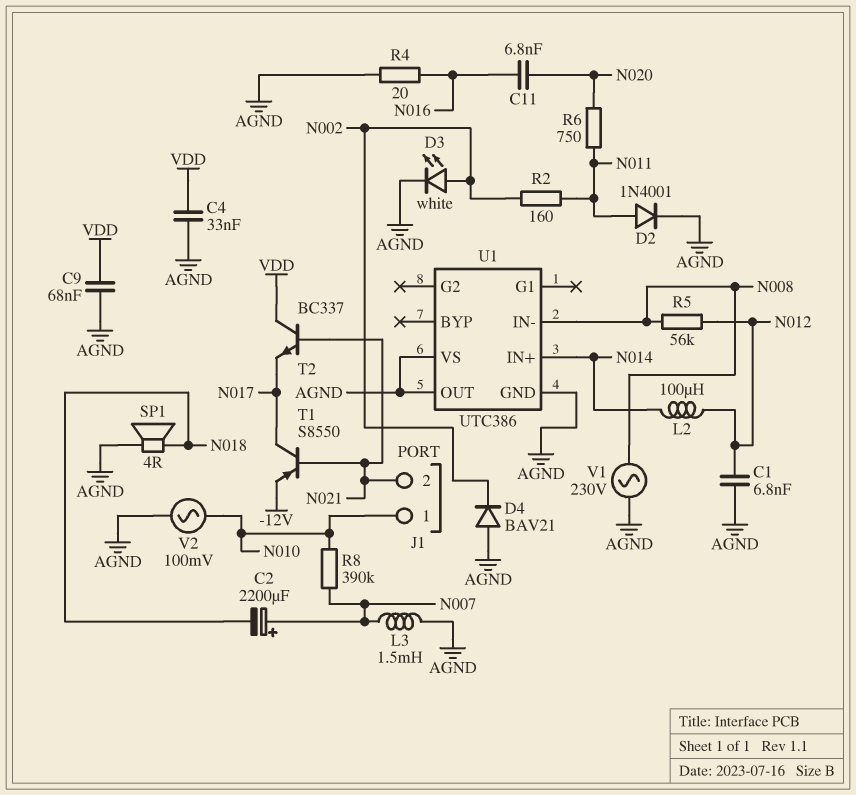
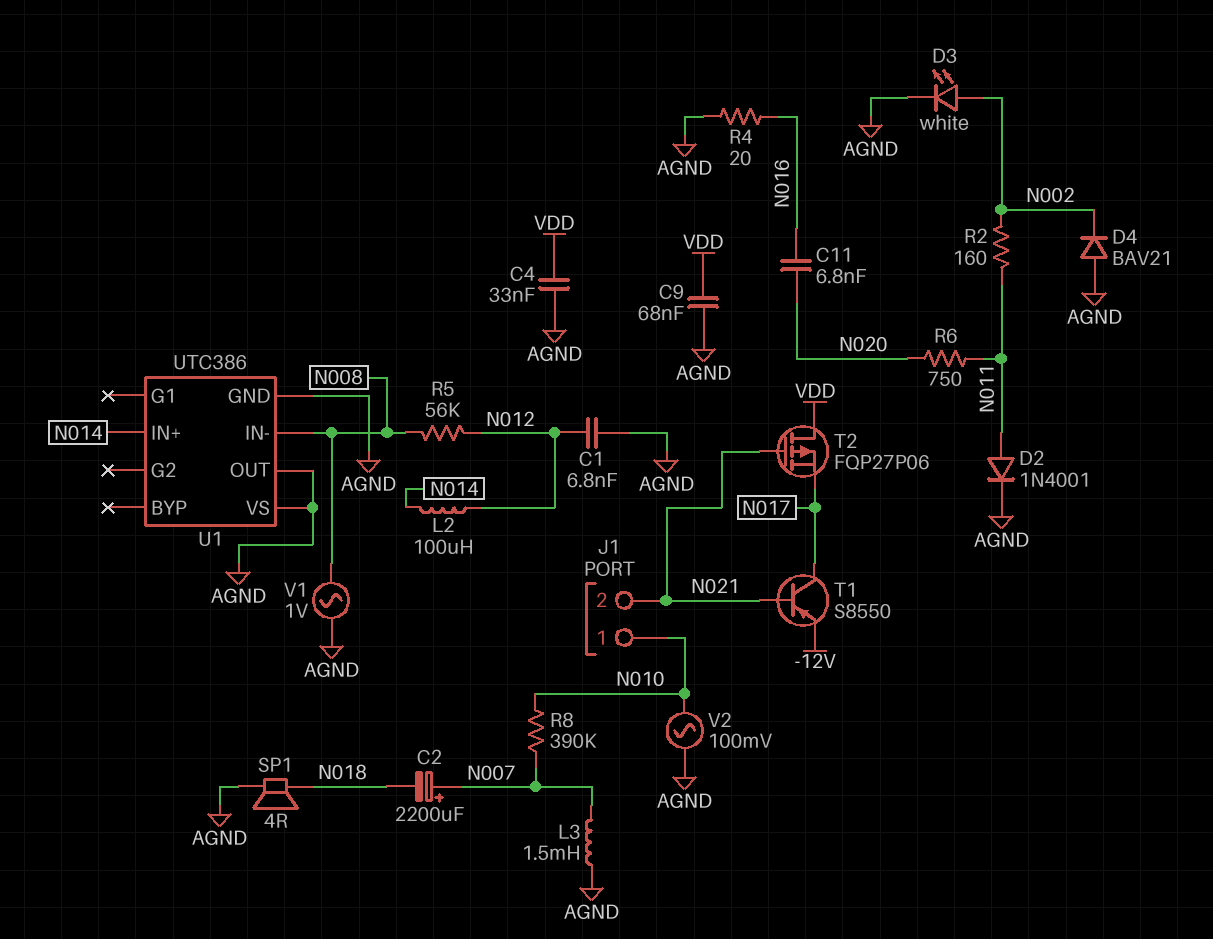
T2: NPN BC337 (B N021, C VDD, E N017) -> PMOS FQP27P06 (G N021, D VDD, S N017)
V1: AC 230V (AGND, N008) -> AC 1V (AGND, N008)

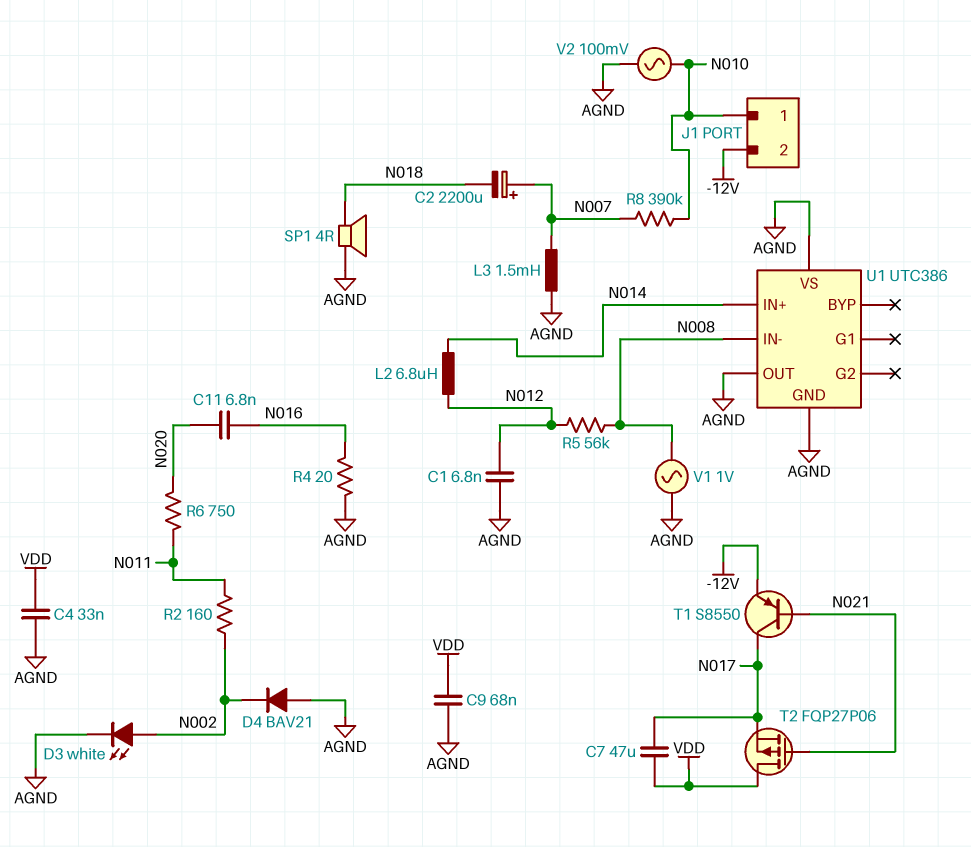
C7: none -> 47uF (N017, VDD)
D2: diode 1N4001 (A N011, K AGND) -> none
J1 pin 2: N021 -> -12V
L2: 100uH (N012, N014) -> 6.8uH (N012, N014)

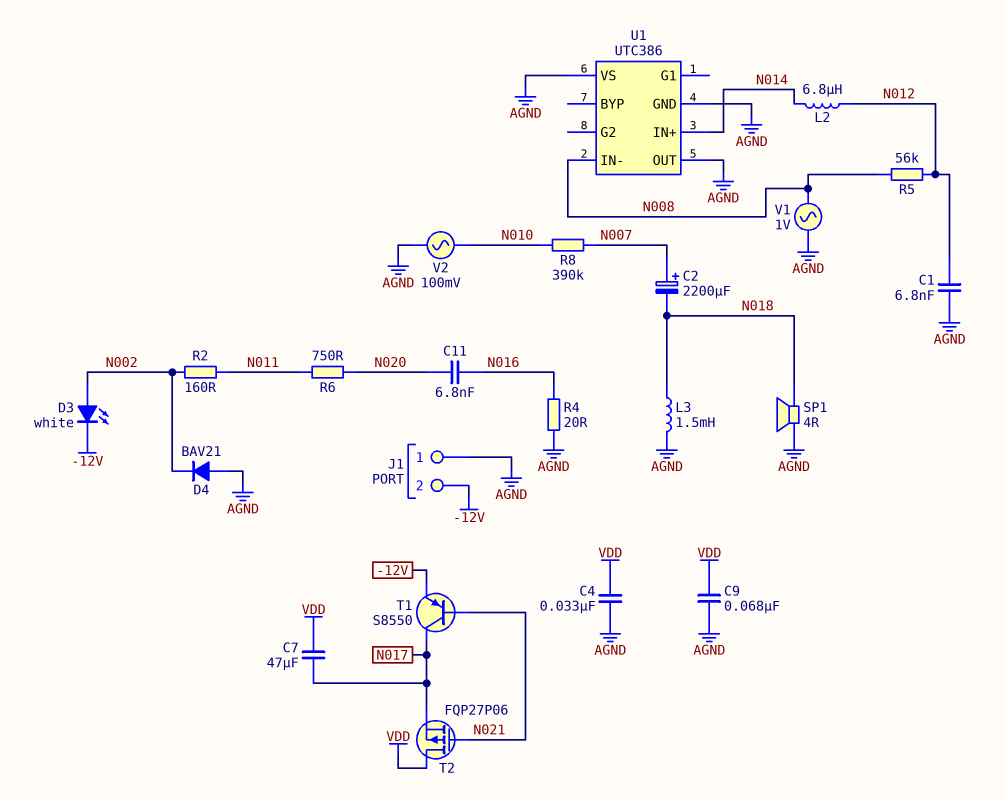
D3: LED white (A N002, K AGND) -> LED white (A N002, K -12V)
J1 pin 1: N010 -> AGND
L3: 1.5mH (AGND, N007) -> 1.5mH (AGND, N018)

